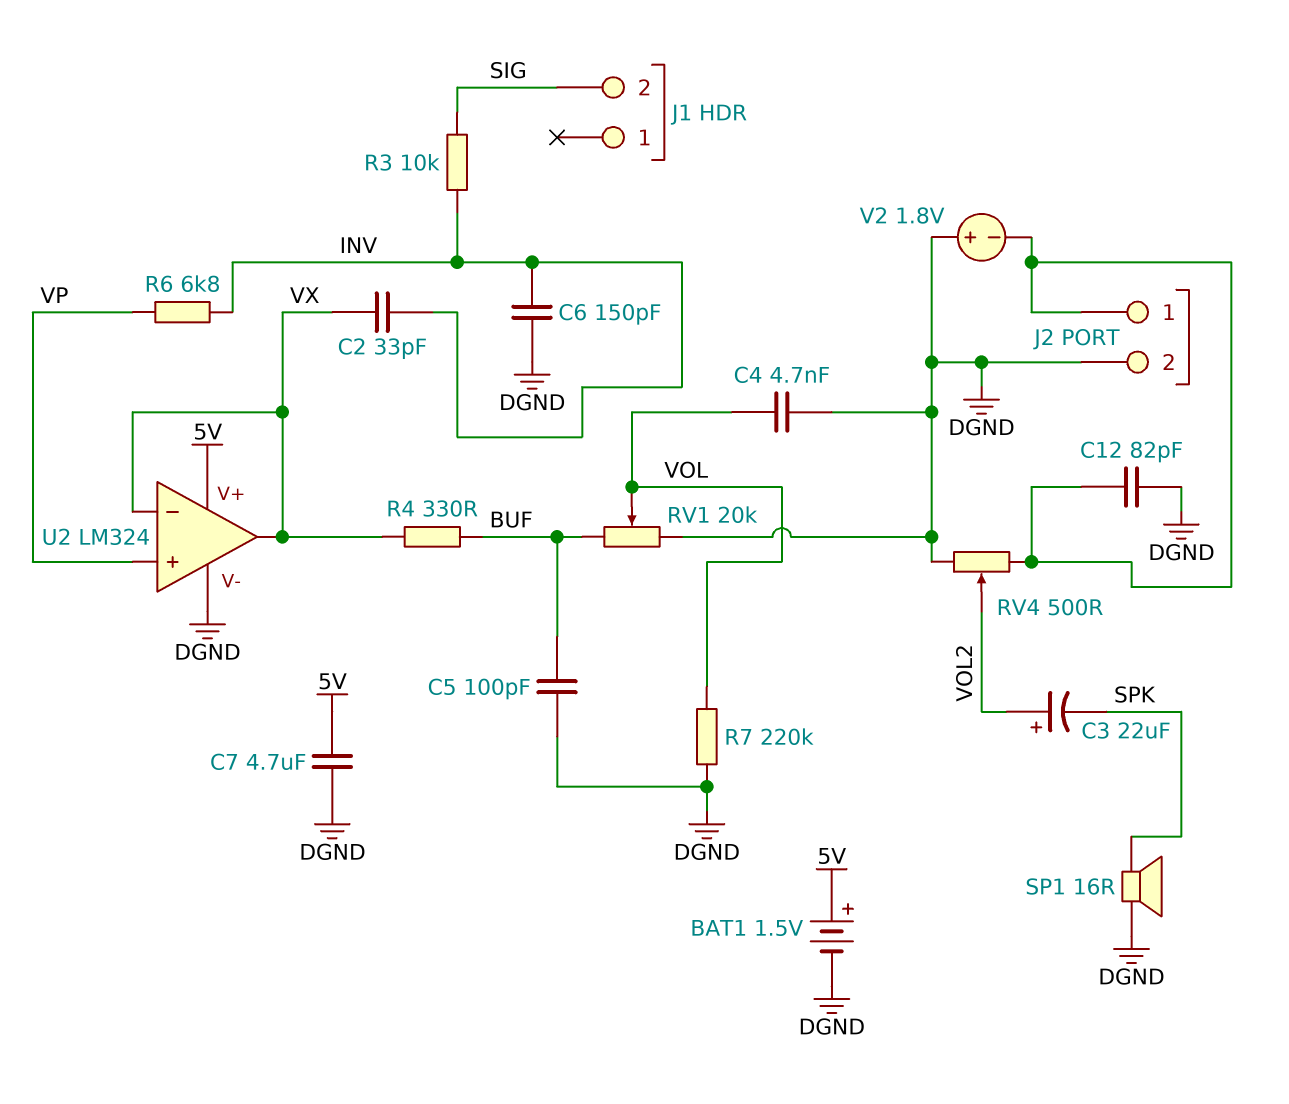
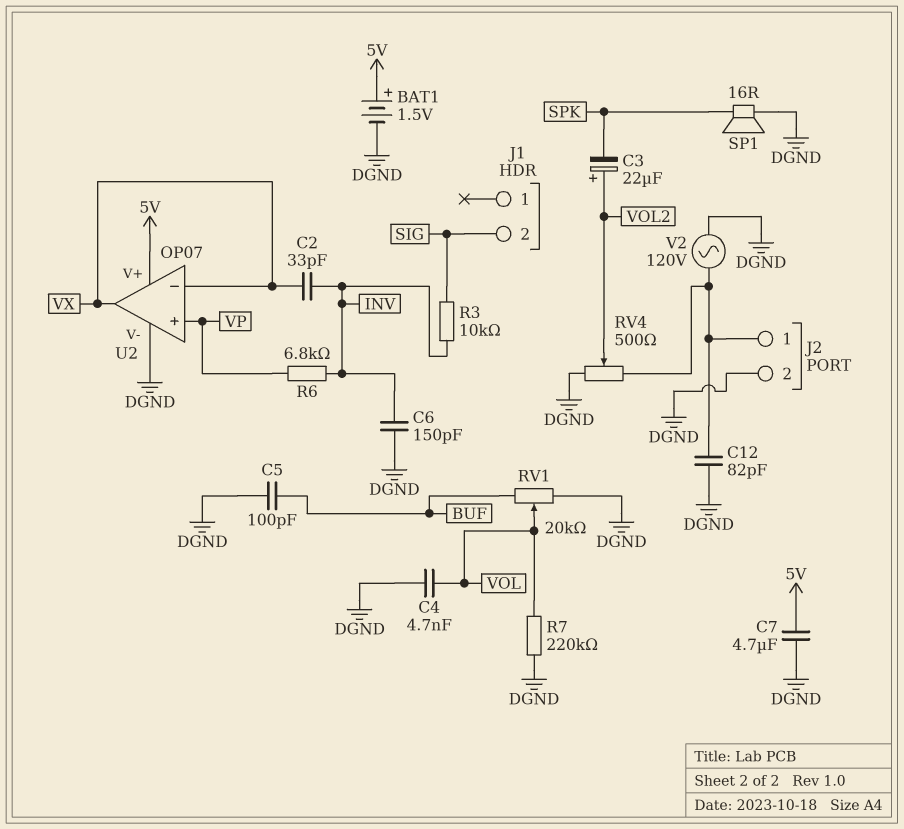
R4: 330 (BUF, VX) -> none
U2: LM324 -> OP07
V2: 1.8V (plus DGND, minus J2/1) -> AC 120V (DGND, J2/1)

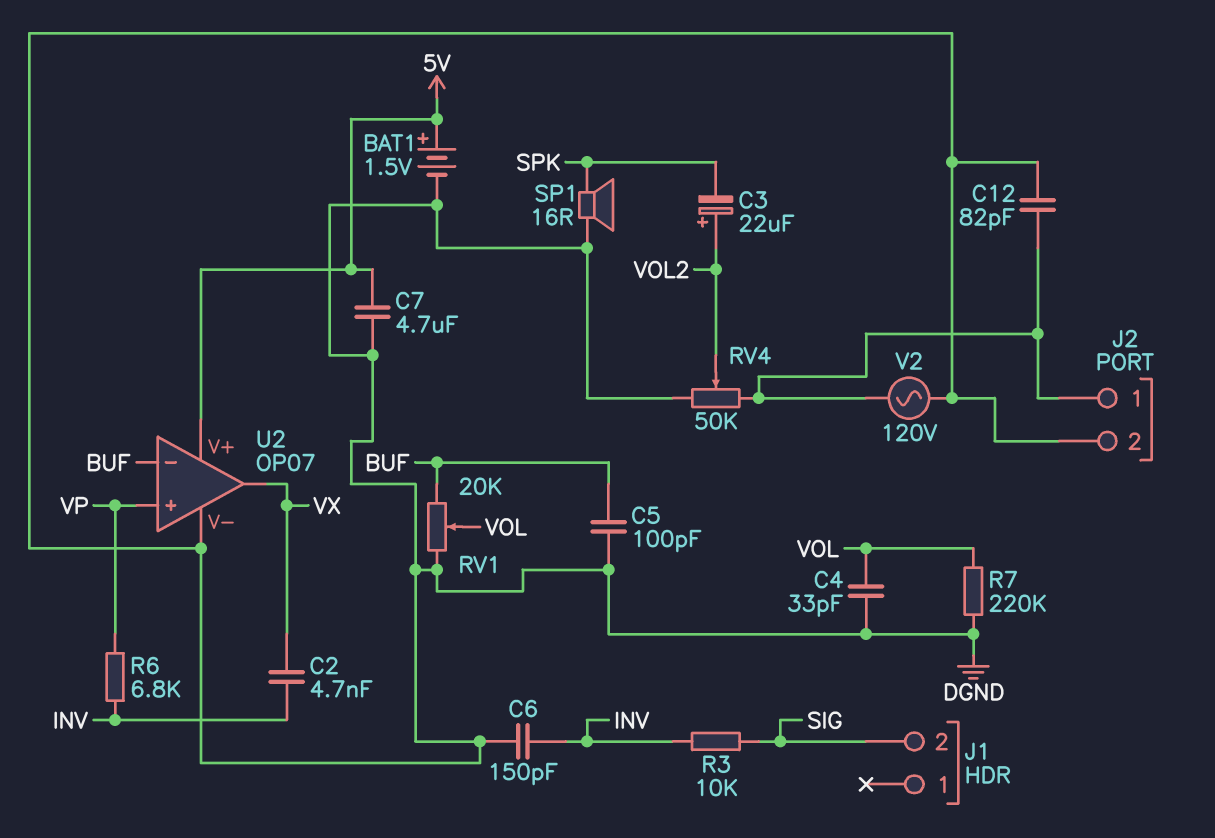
C2: 33pF (INV, VX) -> 4.7nF (INV, VX)
C4: 4.7nF (DGND, VOL) -> 33pF (DGND, VOL)
RV4: 500 (DGND, J2/1, wiper VOL2) -> 50k (DGND, J2/1, wiper VOL2)
U2 pin in-: VX -> BUF

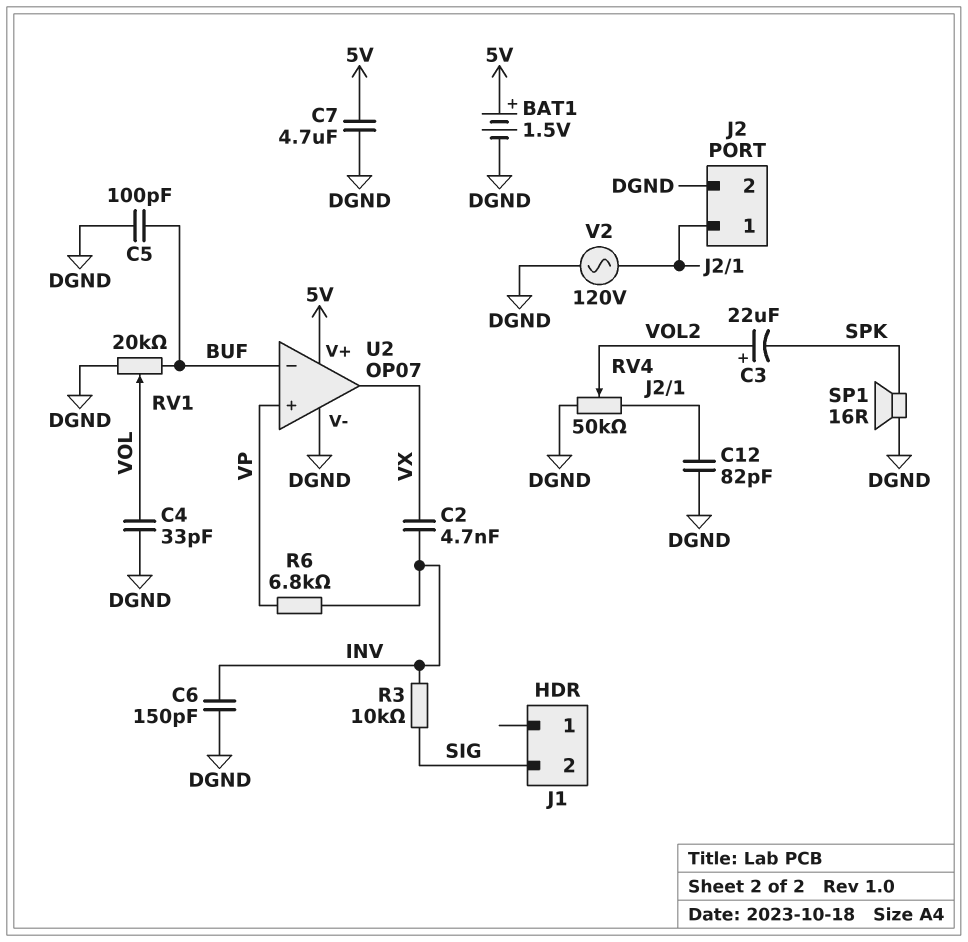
R7: 220k (DGND, VOL) -> none

